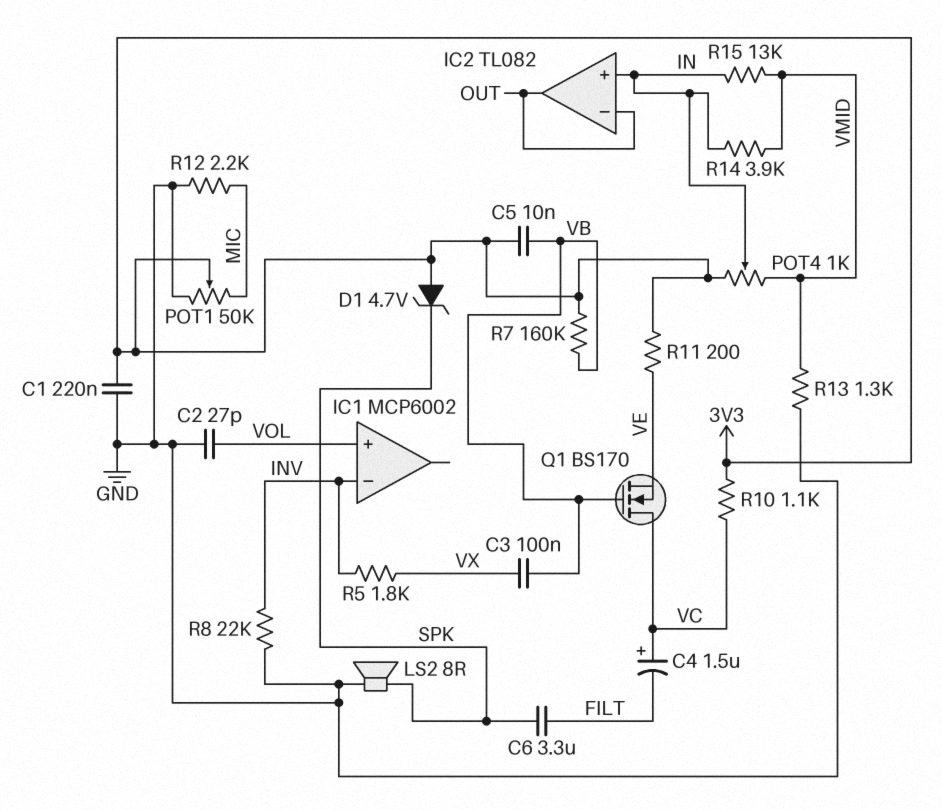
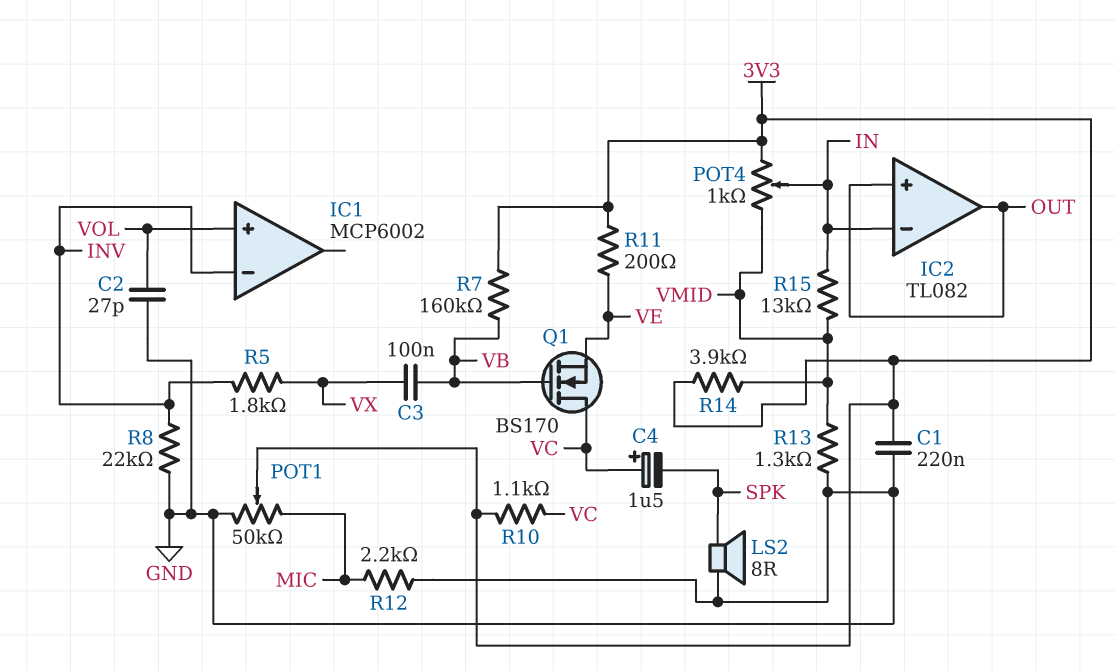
C4: 1.5uF (plus VC, minus FILT) -> 1.5uF (plus VC, minus SPK)
C5: 10nF (3V3, VB) -> none
C6: 3.3uF (FILT, SPK) -> none
D1: zener 4.7V (A 3V3, K SPK) -> none
IC2 pin in+: IN -> OUT
IC2 pin in-: OUT -> IN
R14: 3.9k (IN, VMID) -> 3.9k (3V3, VMID)

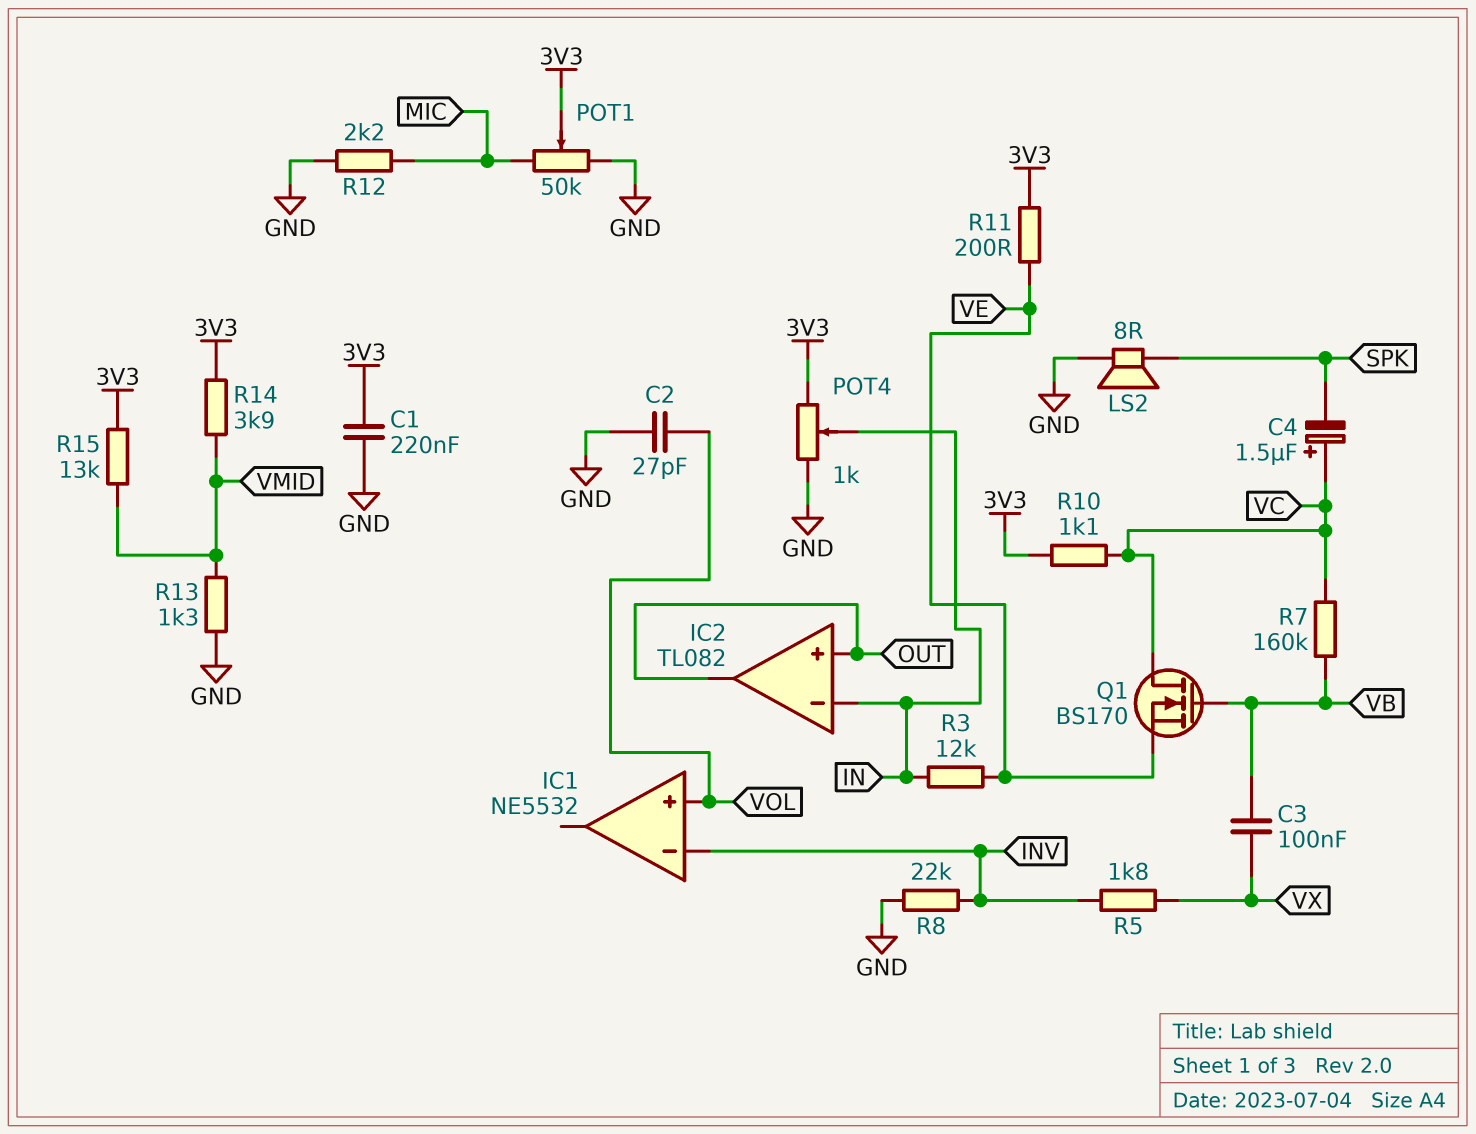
IC1: MCP6002 -> NE5532
POT4: 1k (3V3, VMID, wiper IN) -> 1k (3V3, GND, wiper IN)
R3: none -> 12k (IN, VE)
R7: 160k (3V3, VB) -> 160k (VB, VC)
R15: 13k (IN, VMID) -> 13k (3V3, VMID)

